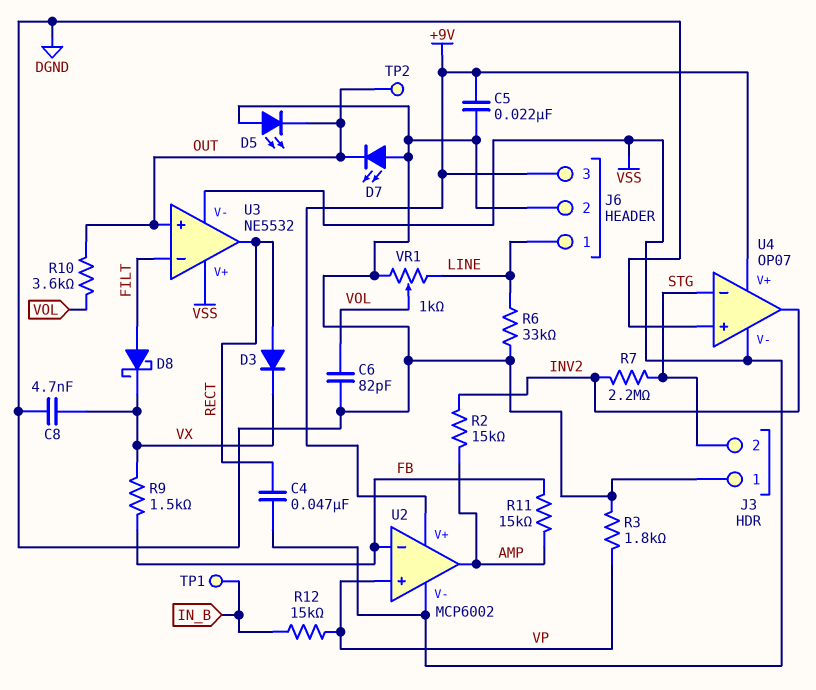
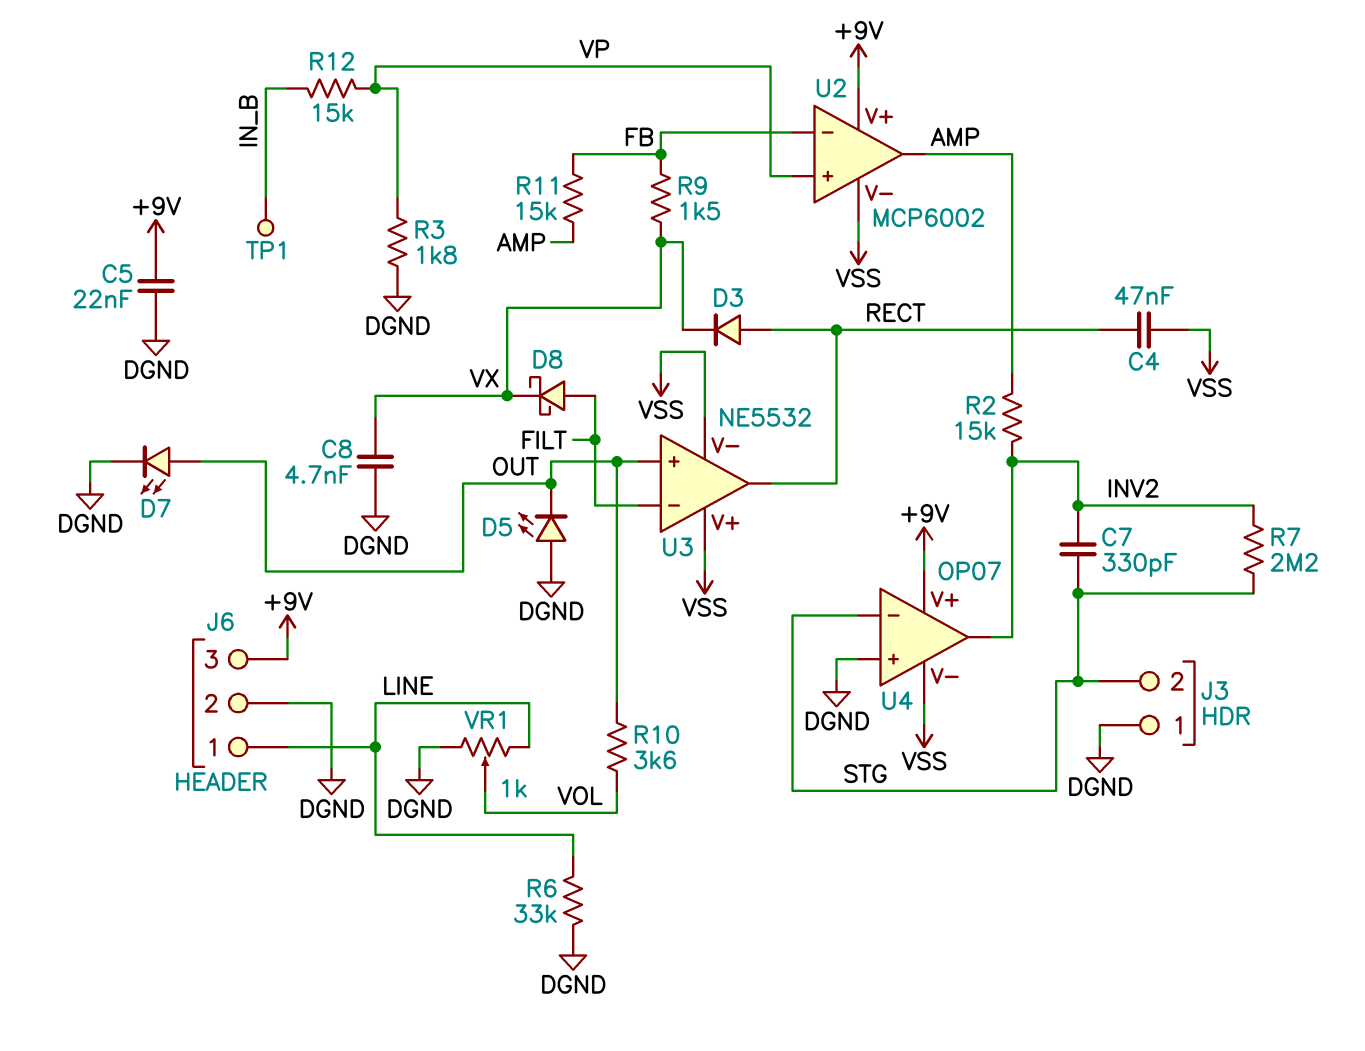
C6: 82pF (DGND, VOL) -> none
C7: none -> 330pF (INV2, STG)
D7: LED (A DGND, K OUT) -> LED (A OUT, K DGND)
TP2: test point (OUT) -> none

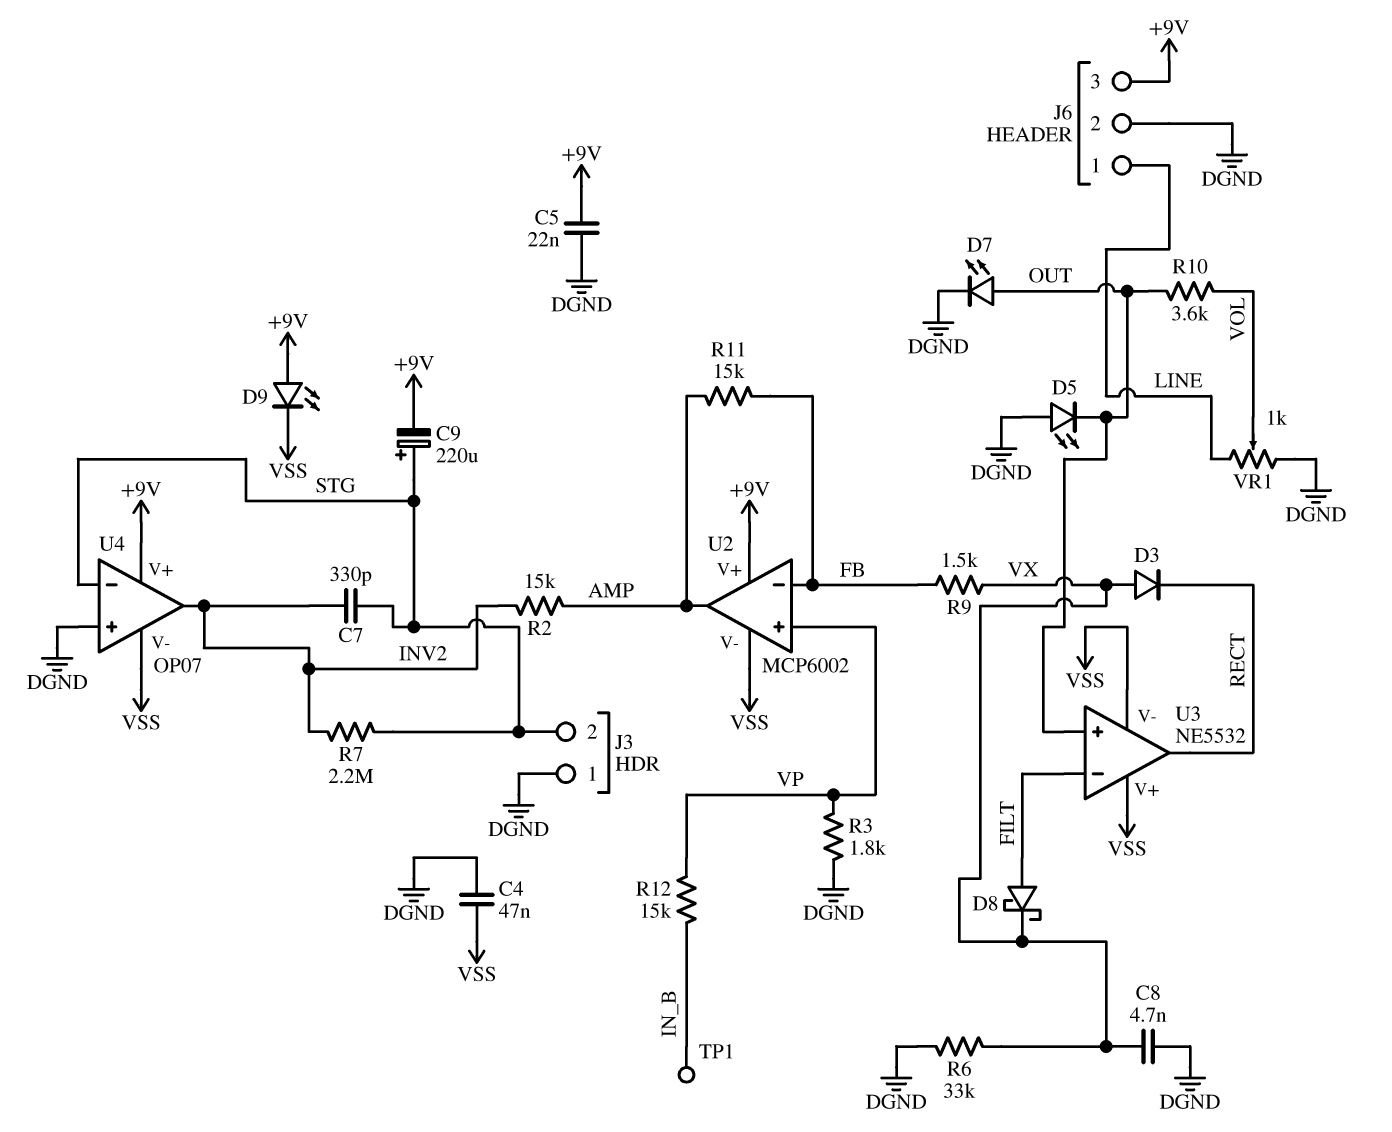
C4: 47nF (RECT, VSS) -> 47nF (DGND, VSS)
C9: none -> 220uF (plus STG, minus +9V)
D3: diode (A RECT, K VX) -> diode (A VX, K RECT)
D9: none -> LED (A +9V, K VSS)
R6: 33k (DGND, LINE) -> 33k (DGND, VX)

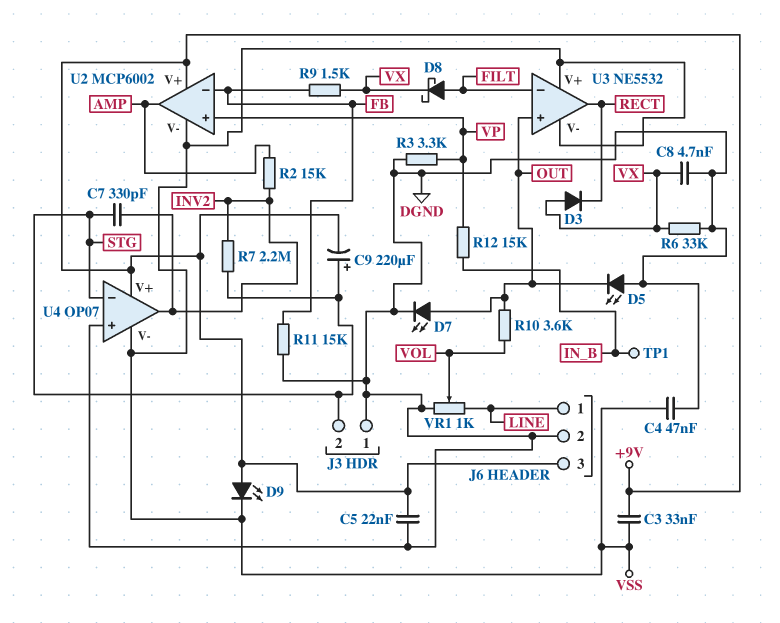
C3: none -> 33nF (+9V, VSS)
R3: 1.8k (DGND, VP) -> 3.3k (DGND, VP)
R11: 15k (AMP, FB) -> 15k (DGND, FB)

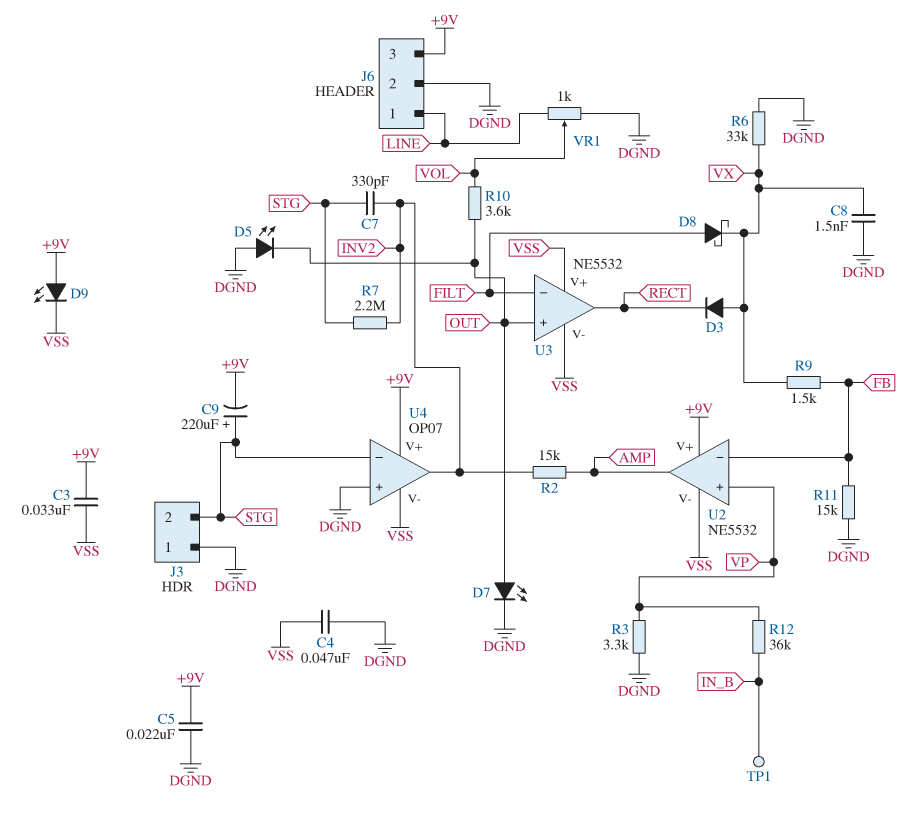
C8: 4.7nF (DGND, VX) -> 1.5nF (DGND, VX)
R12: 15k (IN_B, VP) -> 36k (IN_B, VP)
U2: MCP6002 -> NE5532

